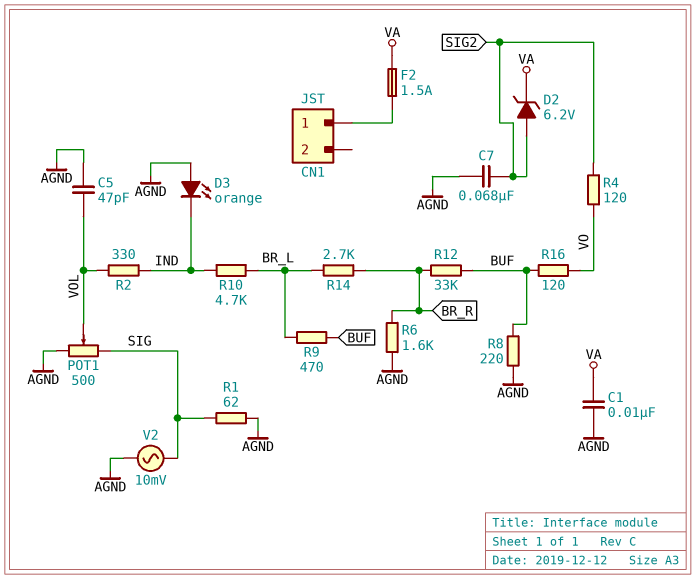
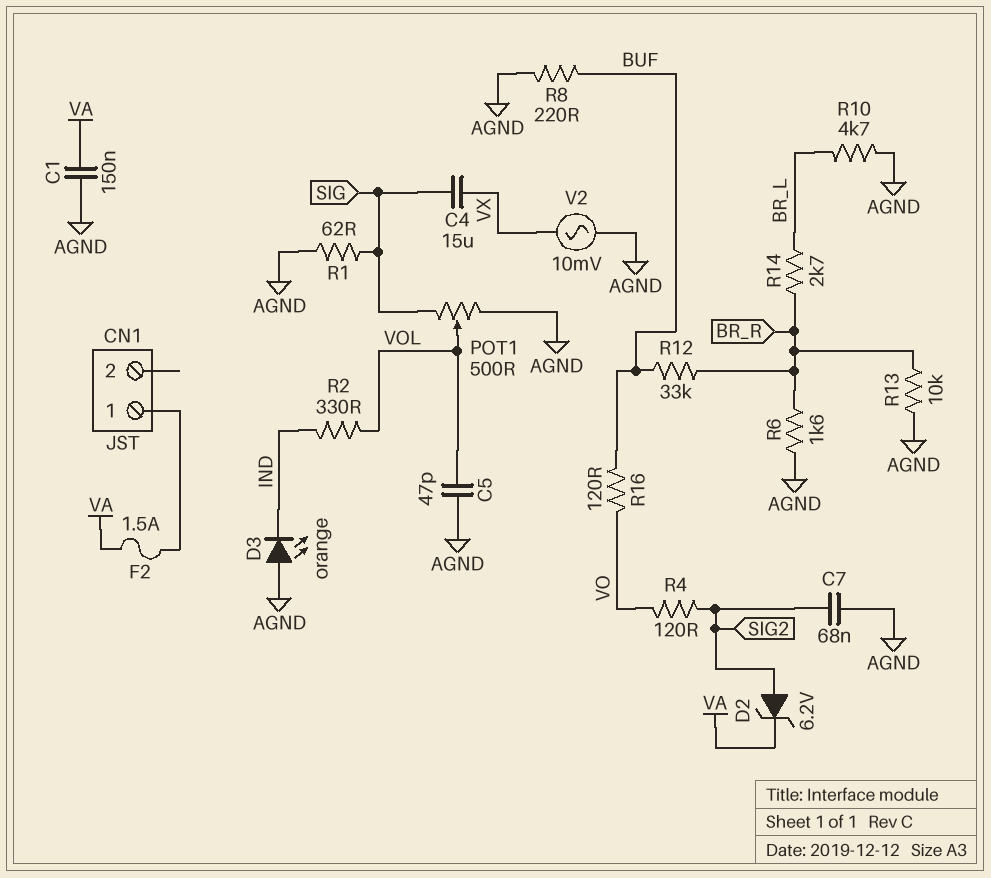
C1: 10nF (AGND, VA) -> 150nF (AGND, VA)
C4: none -> 15uF (SIG, VX)
R9: 470 (BR_L, BUF) -> none
R10: 4.7k (BR_L, IND) -> 4.7k (AGND, BR_L)
R13: none -> 10k (AGND, BR_R)
V2: AC 10mV (AGND, SIG) -> AC 10mV (AGND, VX)

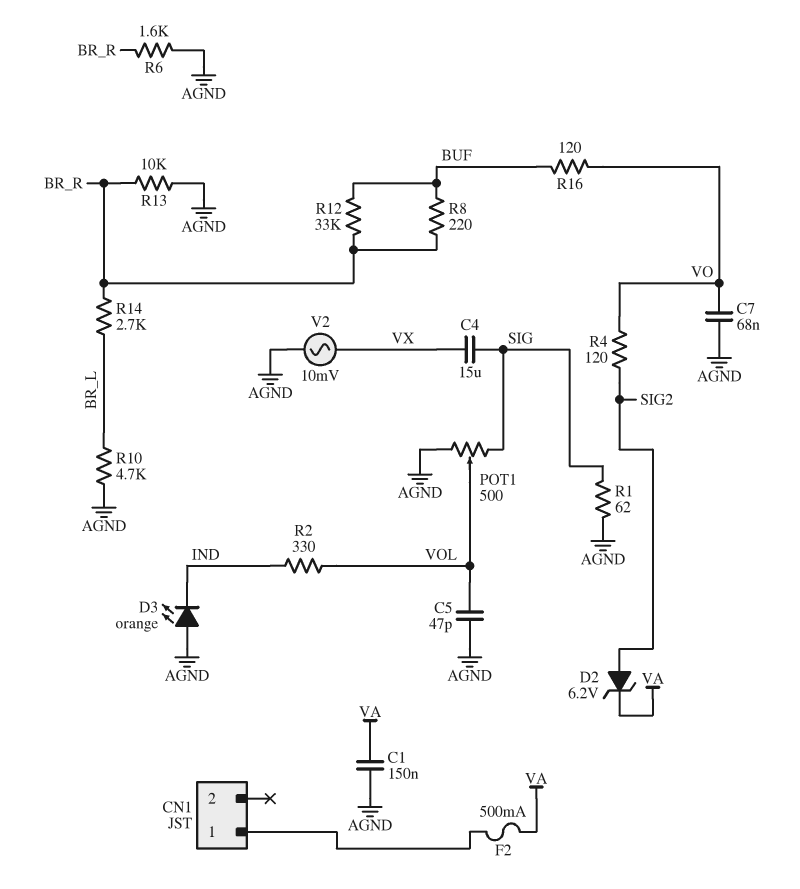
C7: 68nF (AGND, SIG2) -> 68nF (AGND, VO)
F2: 1.5A (CN1/1, VA) -> 500mA (CN1/1, VA)
R8: 220 (AGND, BUF) -> 220 (BR_R, BUF)

